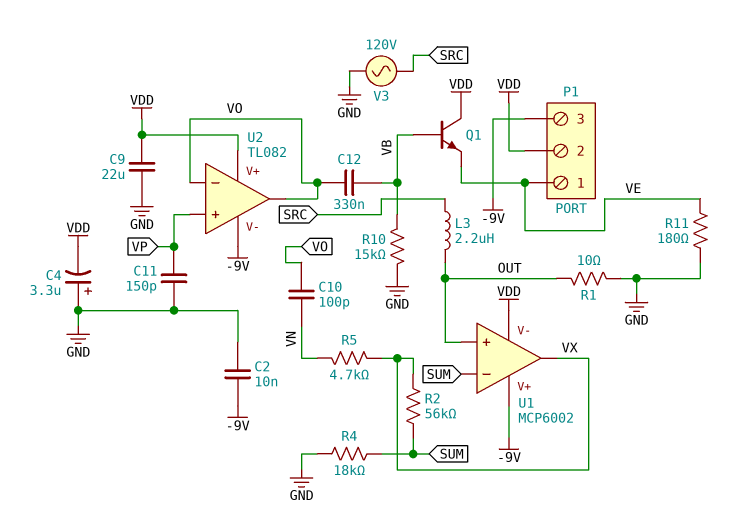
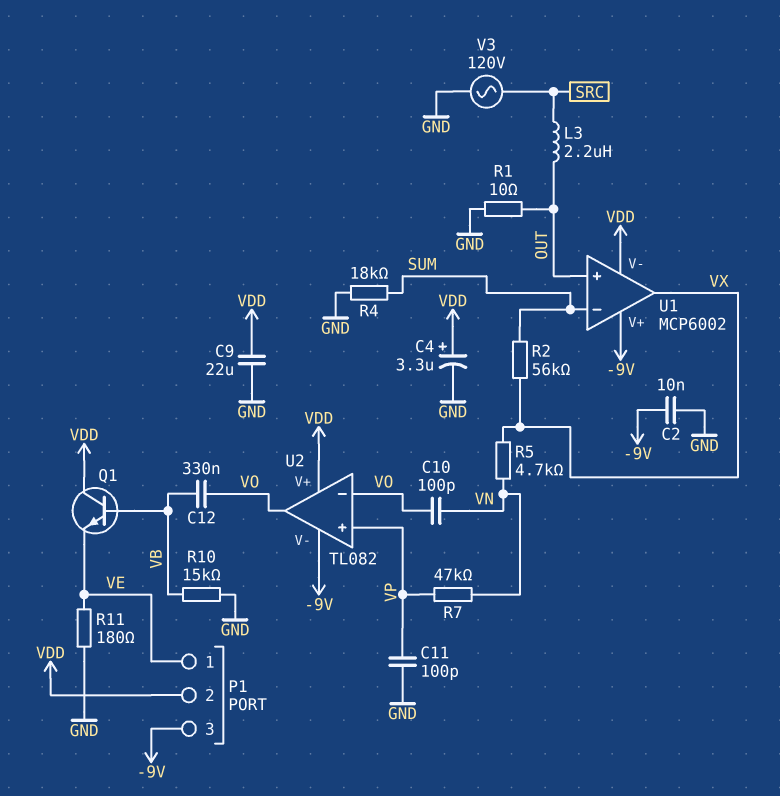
C4: 3.3uF (plus GND, minus VDD) -> 3.3uF (plus VDD, minus GND)
C11: 150pF (GND, VP) -> 100pF (GND, VP)
R7: none -> 47k (VN, VP)

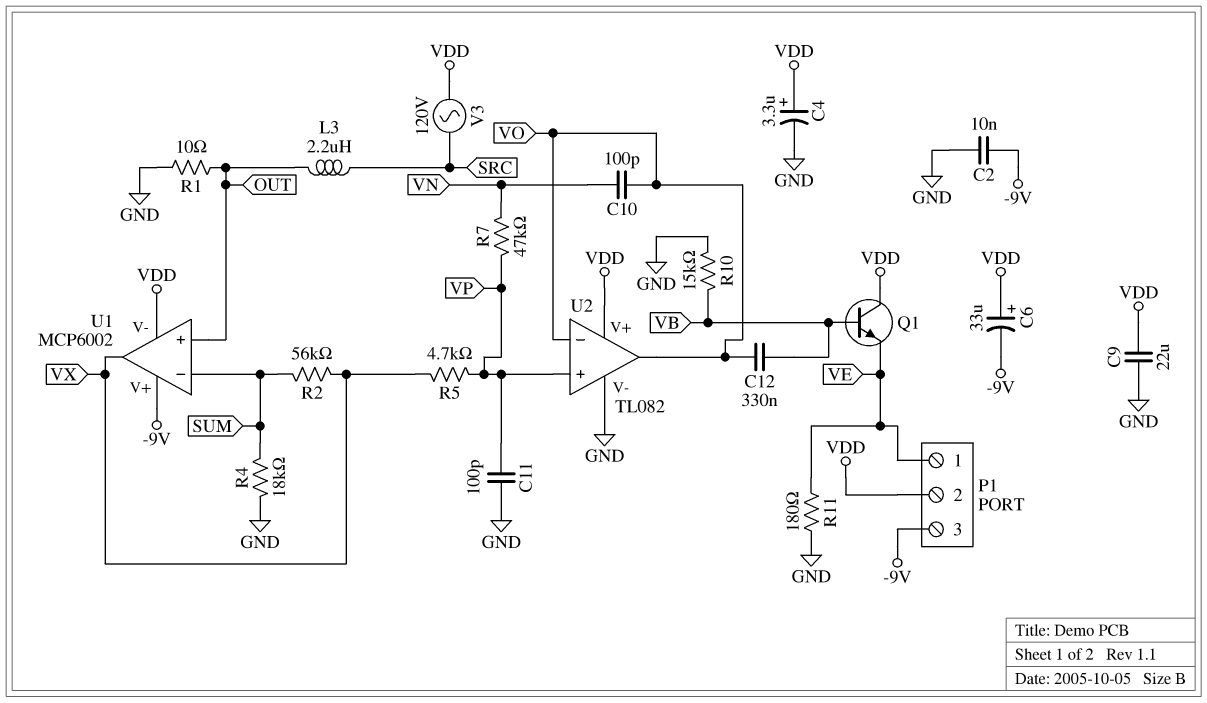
C6: none -> 33uF (plus VDD, minus -9V)
R5: 4.7k (VN, VX) -> 4.7k (VP, VX)
U2 pin V-: -9V -> GND
V3: AC 120V (GND, SRC) -> AC 120V (SRC, VDD)

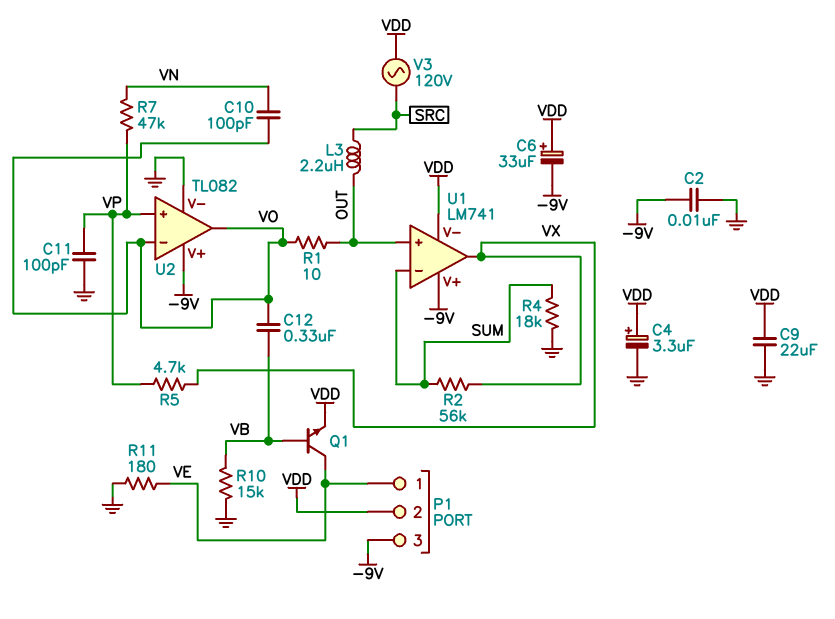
Q1: NPN (B VB, C VDD, E VE) -> NPN (B VB, C VE, E VDD)
R1: 10 (GND, OUT) -> 10 (OUT, VO)
U1: MCP6002 -> LM741
U2 pin V+: VDD -> -9V

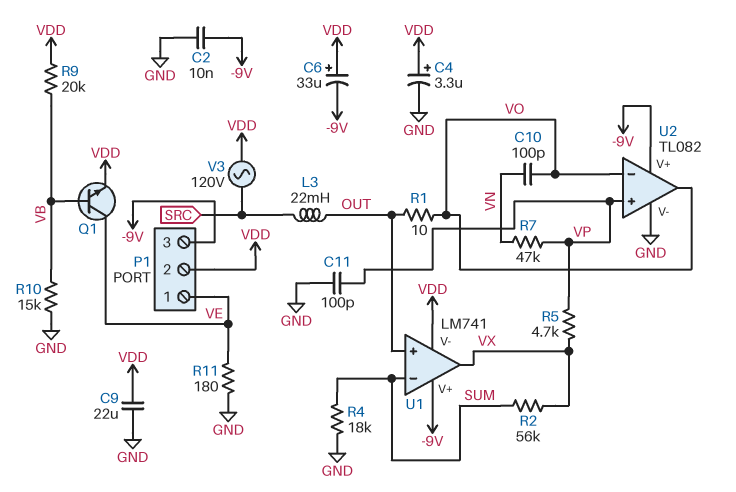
C12: 330nF (VB, VO) -> none
L3: 2.2uH (OUT, SRC) -> 22mH (OUT, SRC)
R9: none -> 20k (VB, VDD)

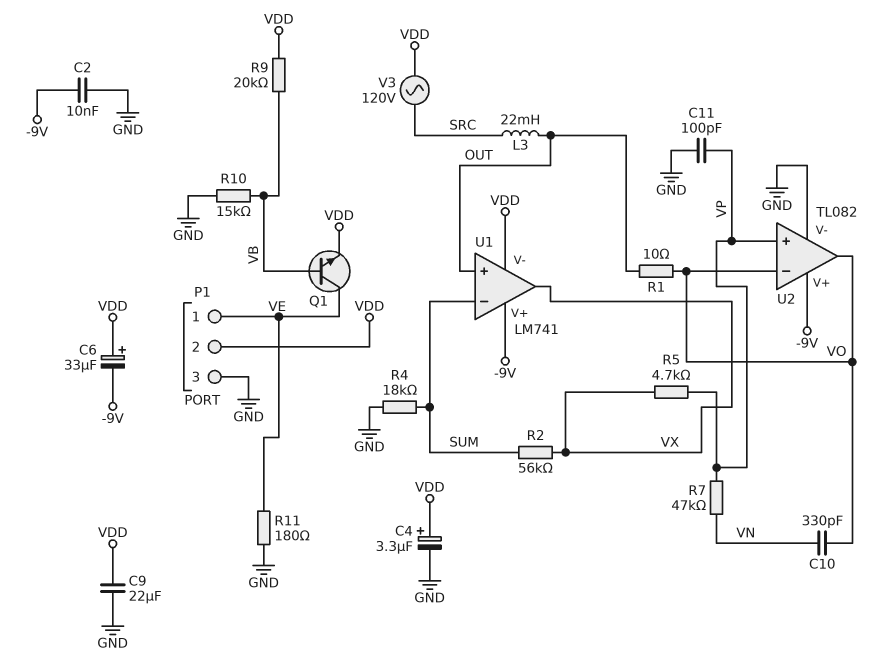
C10: 100pF (VN, VO) -> 330pF (VN, VO)
P1 pin 3: -9V -> GND

